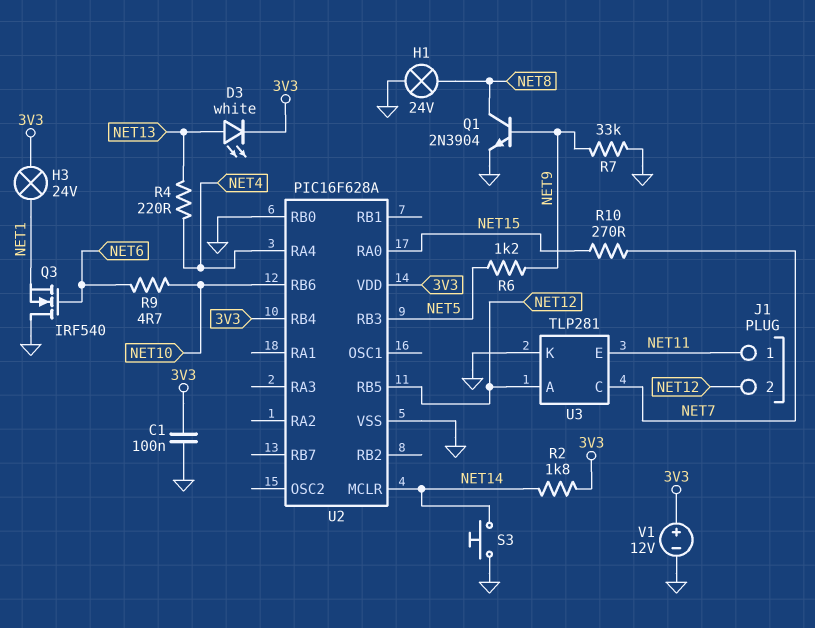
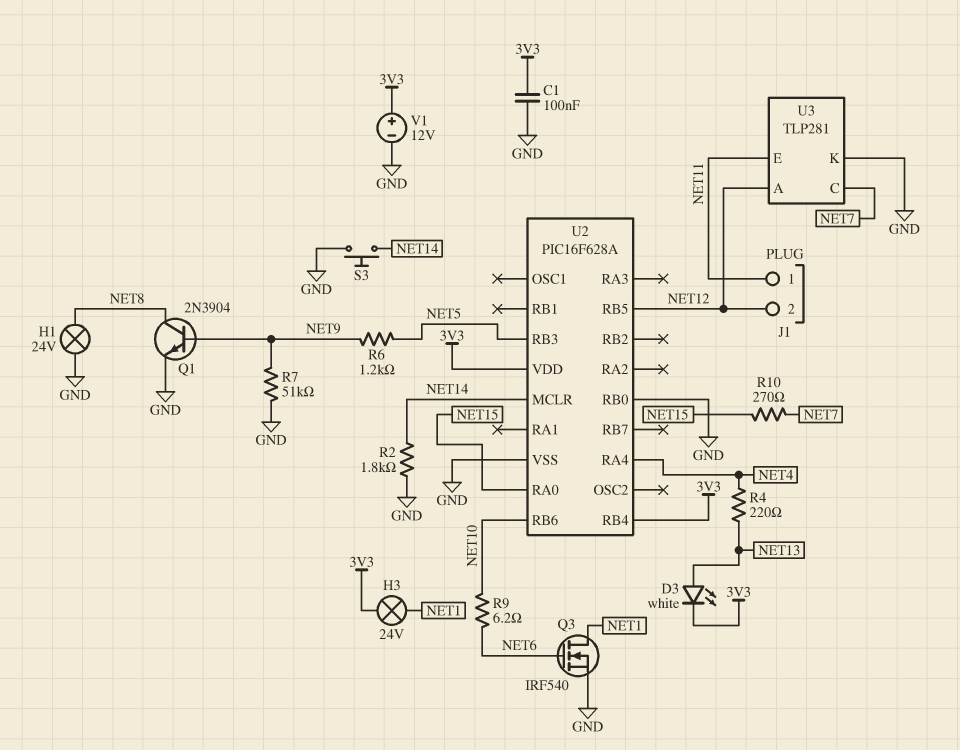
Q3: NMOS IRF540 (G NET6, D GND, S NET1) -> NMOS IRF540 (G NET6, D NET1, S GND)
R2: 1.8k (3V3, NET14) -> 1.8k (GND, NET14)
R7: 33k (GND, NET9) -> 51k (GND, NET9)
R9: 4.7 (NET6, NET10) -> 6.2 (NET6, NET10)

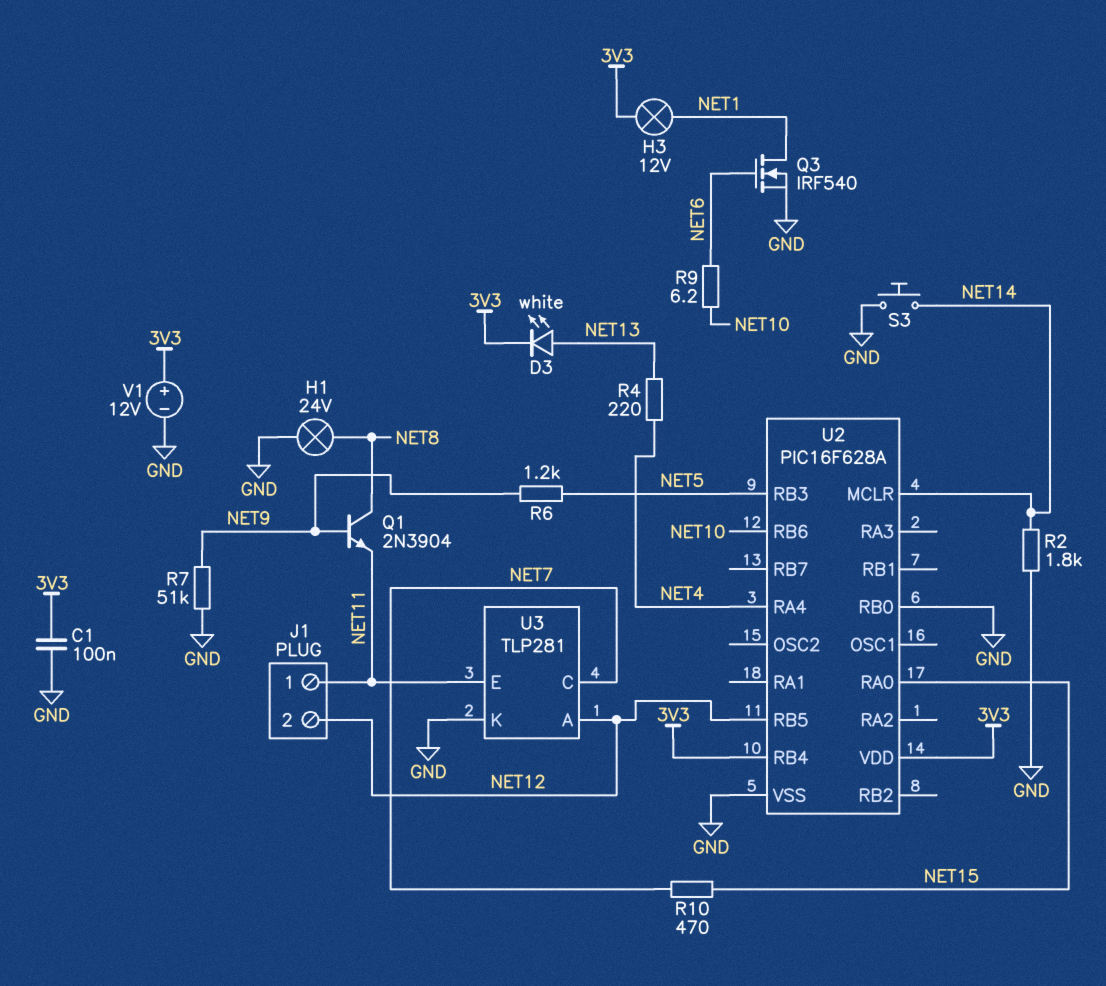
H3: lamp 24V (3V3, NET1) -> lamp 12V (3V3, NET1)
Q1: NPN 2N3904 (B NET9, C NET8, E GND) -> NPN 2N3904 (B NET9, C NET8, E NET11)
R10: 270 (NET7, NET15) -> 470 (NET7, NET15)

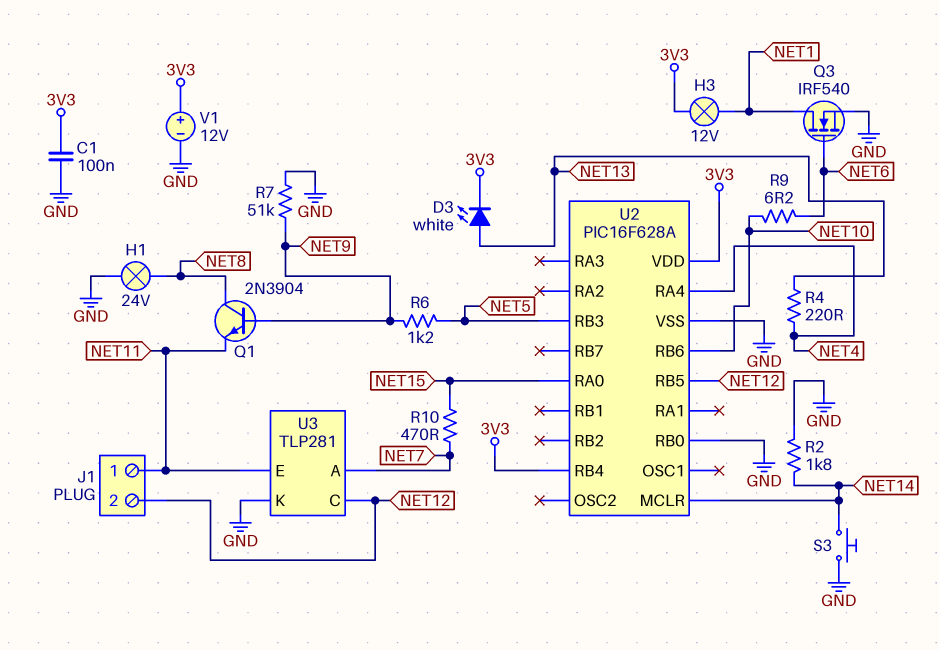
U3 pin A: NET12 -> NET7
U3 pin C: NET7 -> NET12

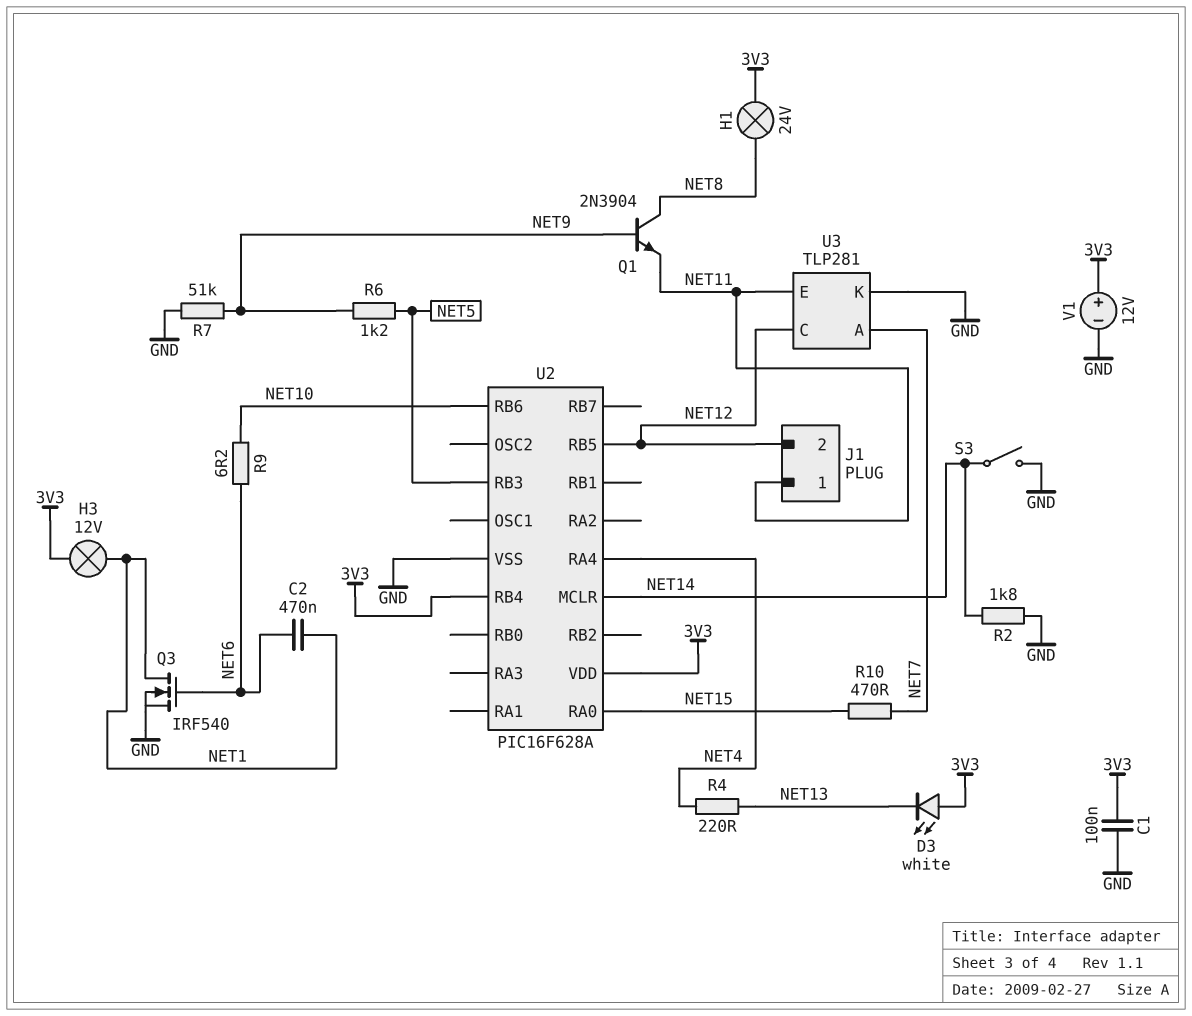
C2: none -> 470nF (NET1, NET6)
D3: LED white (A NET13, K 3V3) -> LED white (A 3V3, K NET13)
H1: lamp 24V (GND, NET8) -> lamp 24V (3V3, NET8)
S3: button (GND, NET14) -> switch (GND, NET14)
U2 pin RB0: GND -> none

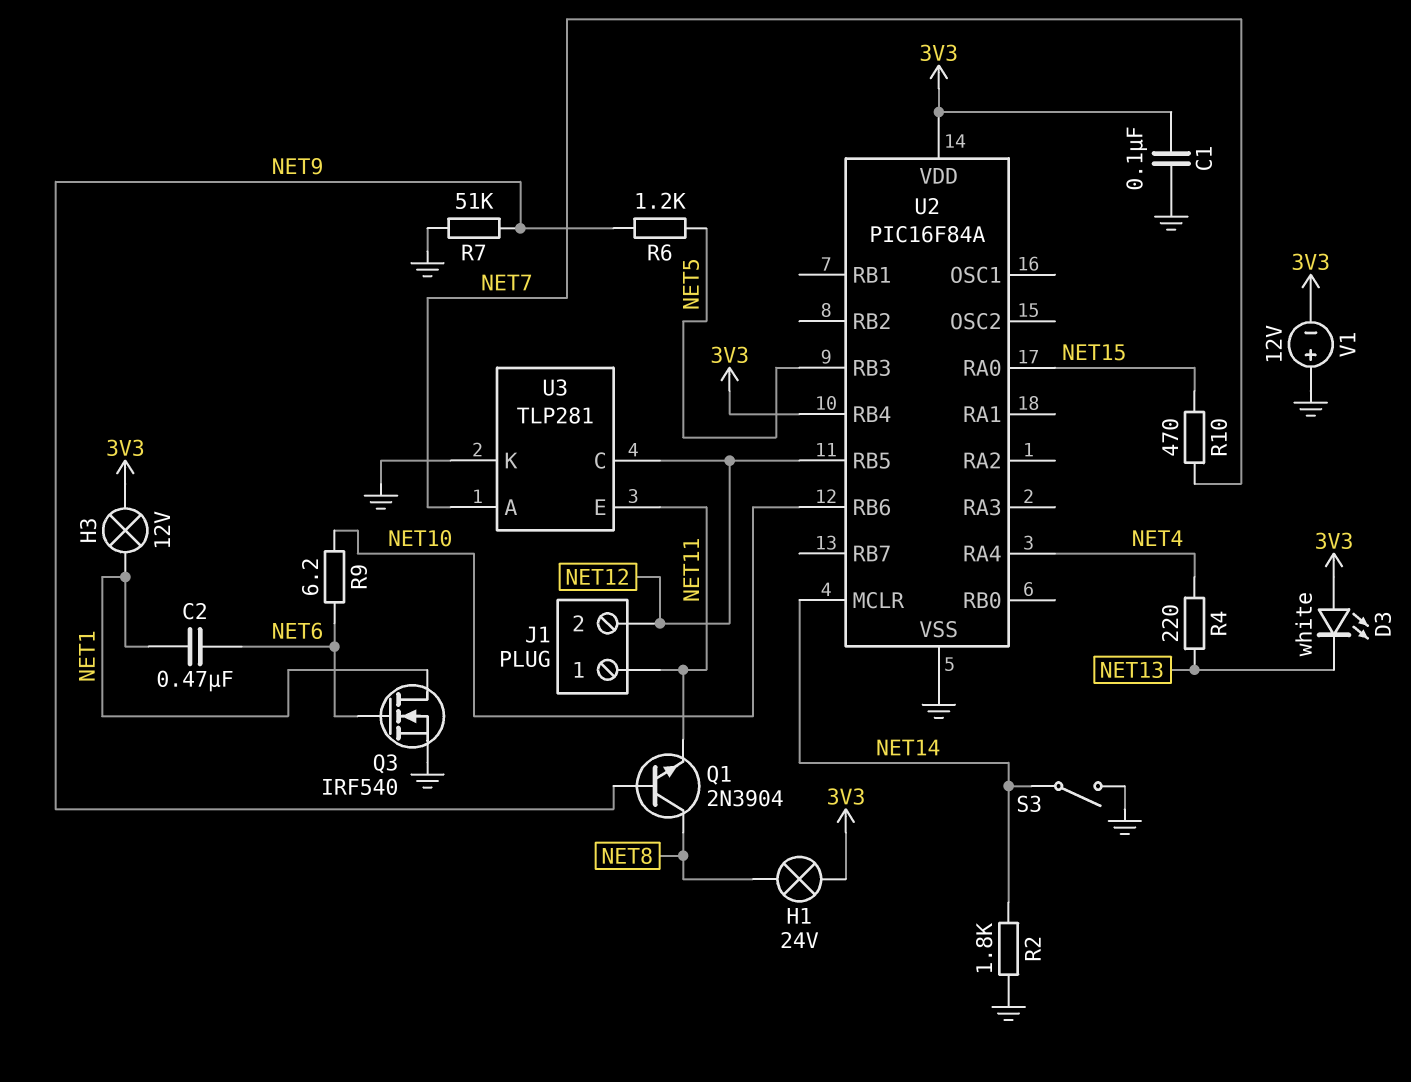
U2: PIC16F628A -> PIC16F84A
V1: 12V (plus 3V3, minus GND) -> 12V (plus GND, minus 3V3)

